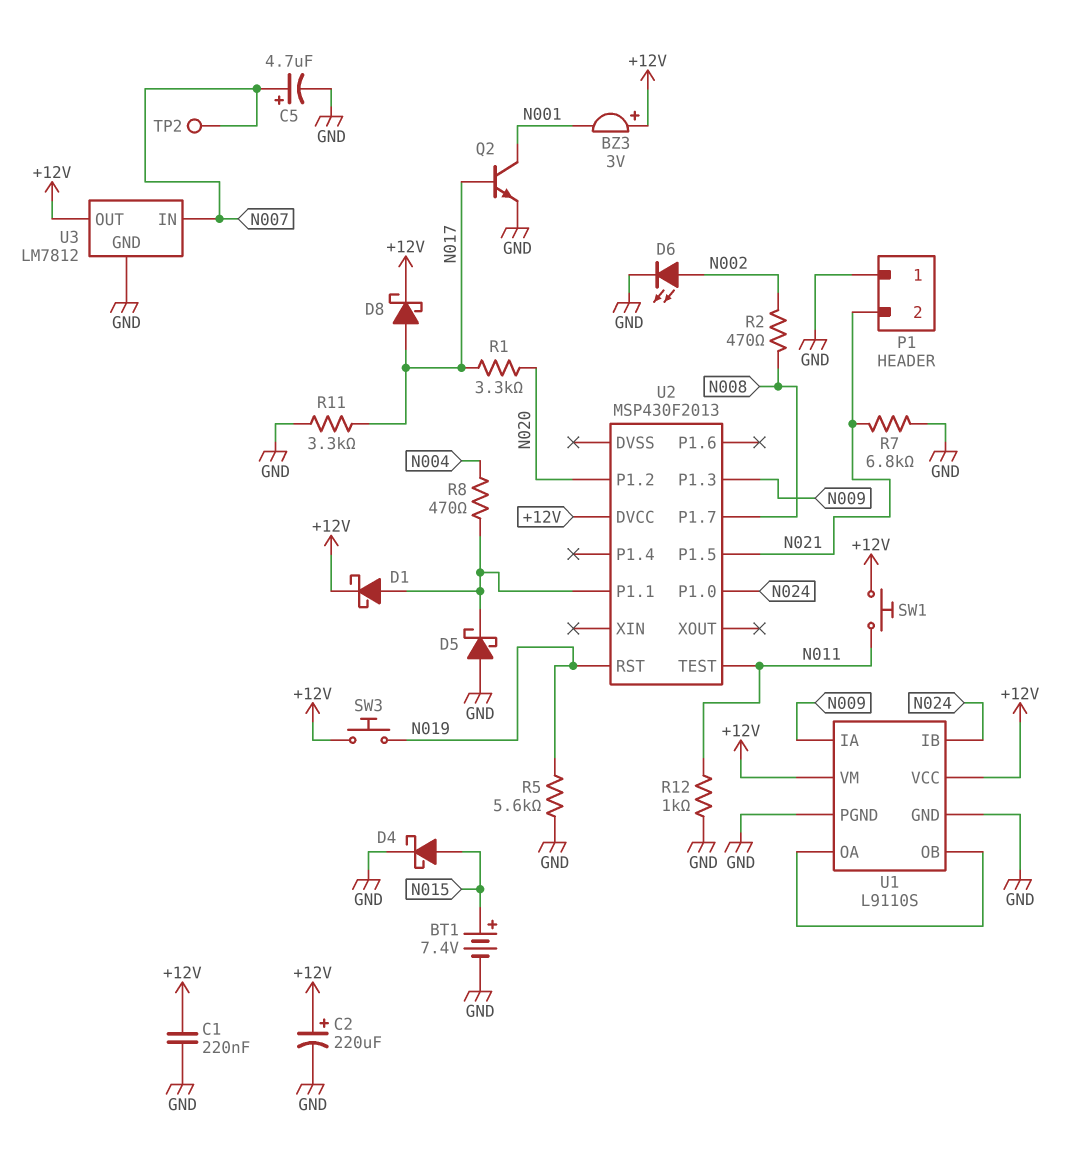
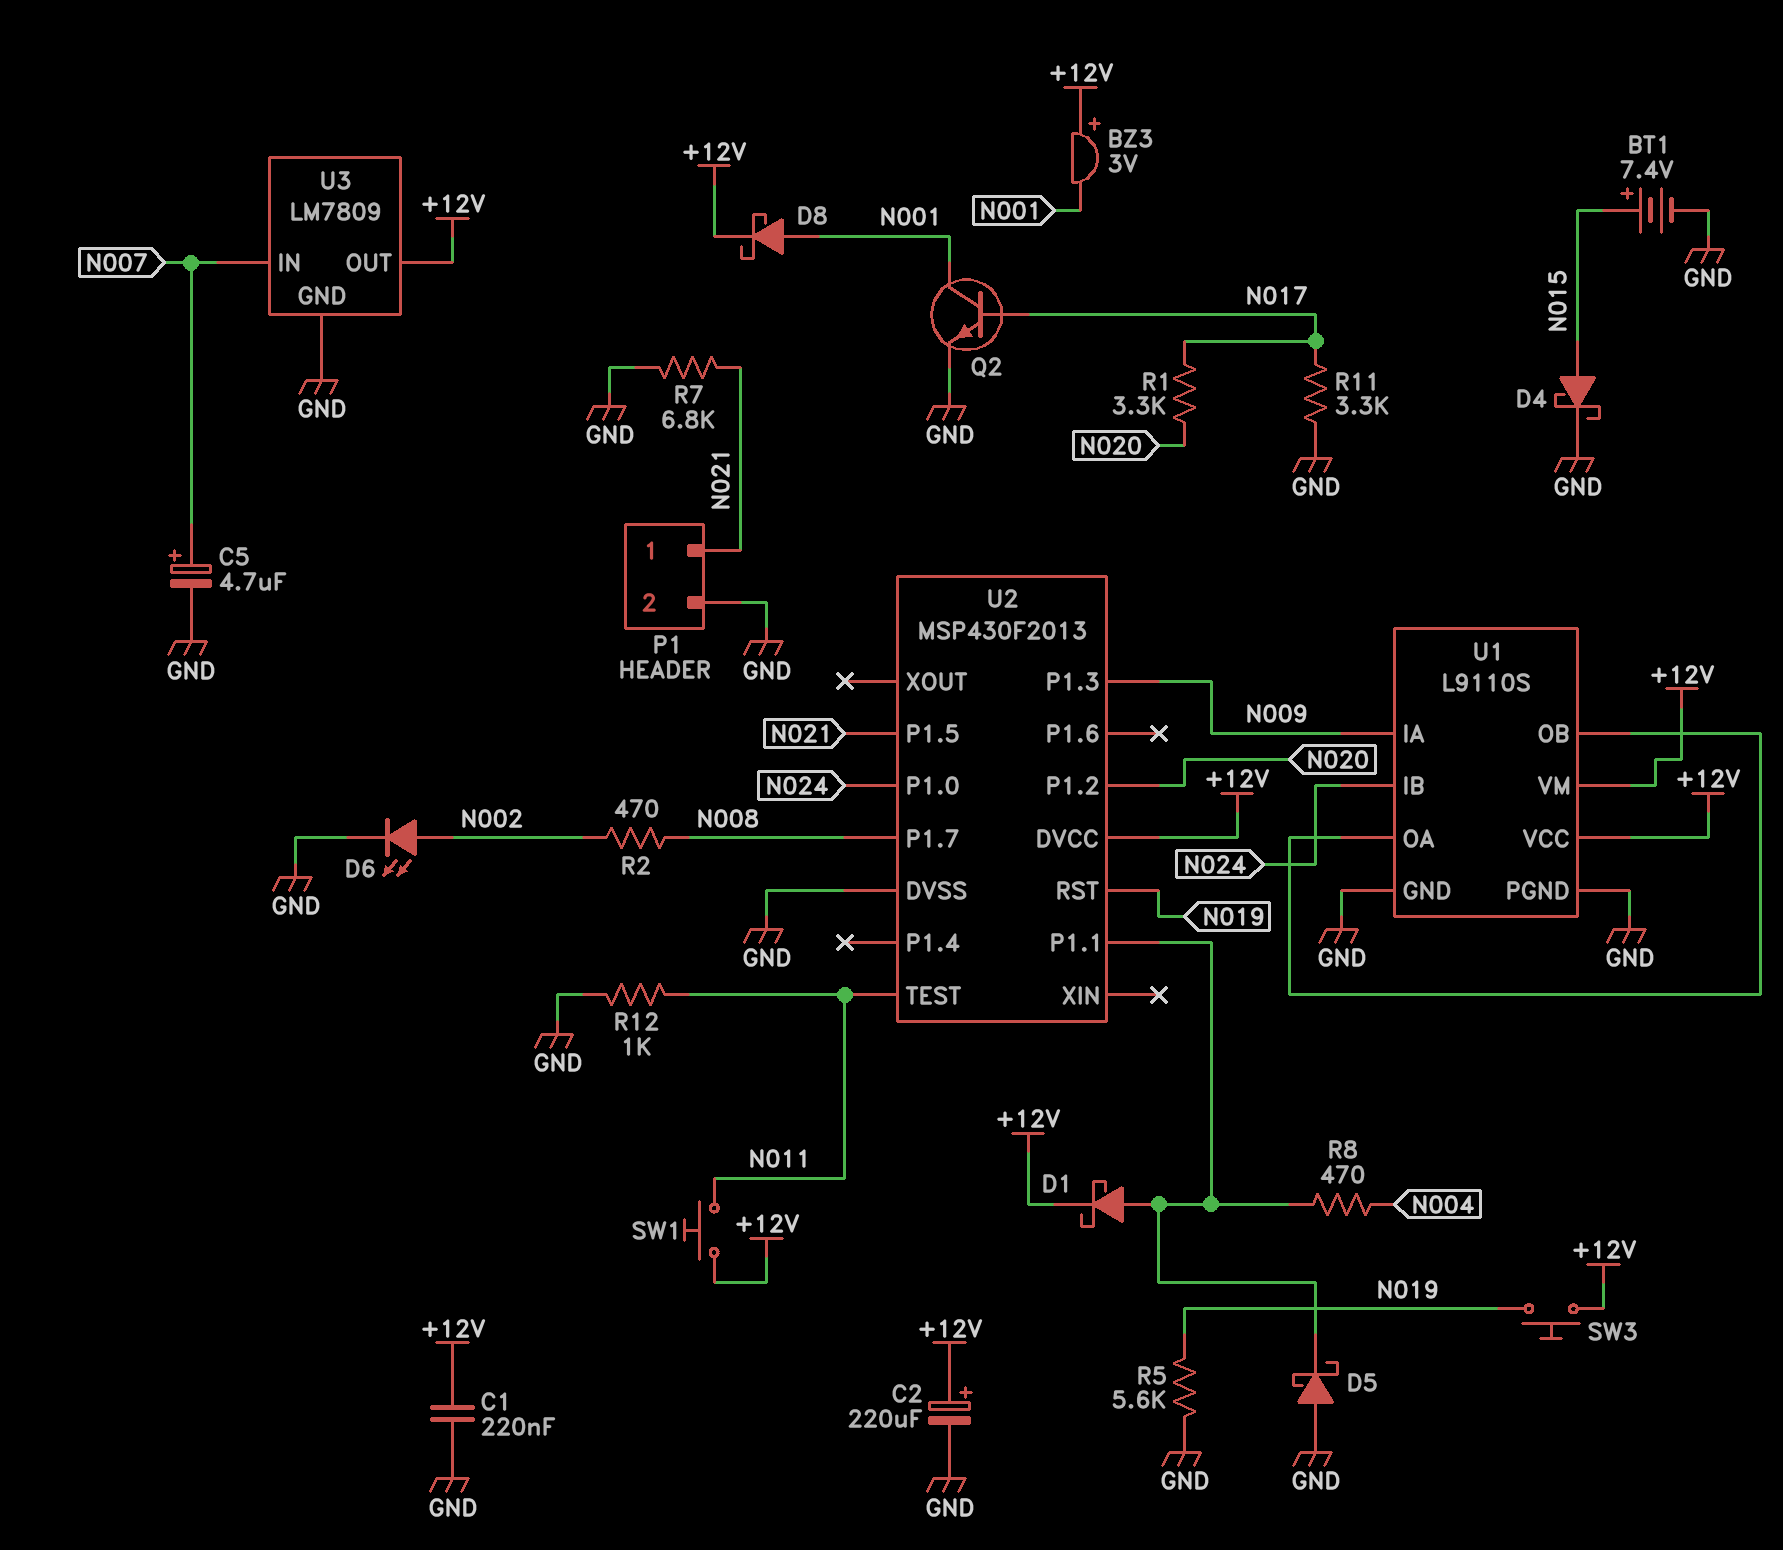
D8: schottky (A N017, K +12V) -> schottky (A N001, K +12V)
P1 pin 1: GND -> N021
P1 pin 2: N021 -> GND
TP2: test point (N007) -> none
U2 pin DVSS: none -> GND
U3: LM7812 -> LM7809

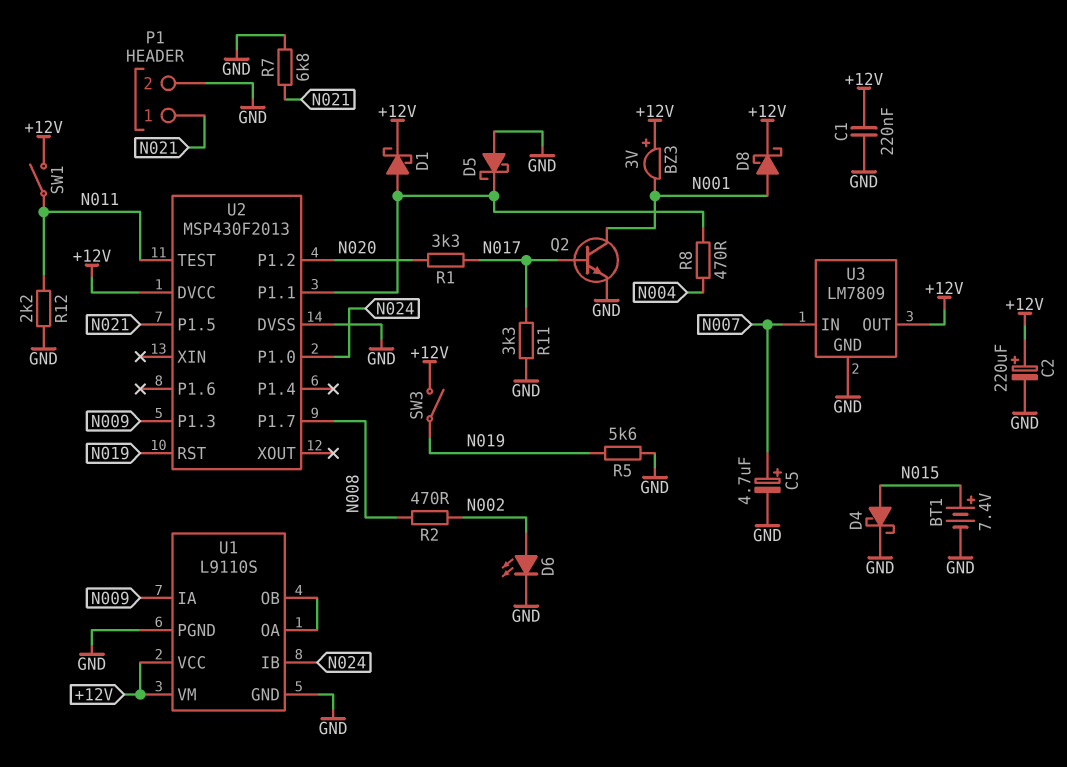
R12: 1k (GND, N011) -> 2.2k (GND, N011)
SW1: button (+12V, N011) -> switch (+12V, N011)
SW3: button (+12V, N019) -> switch (+12V, N019)

